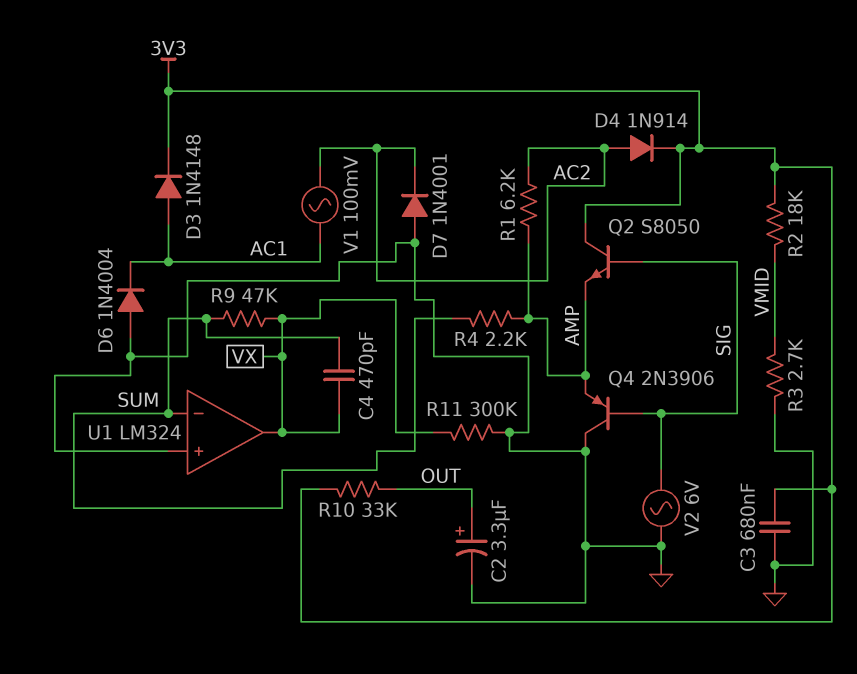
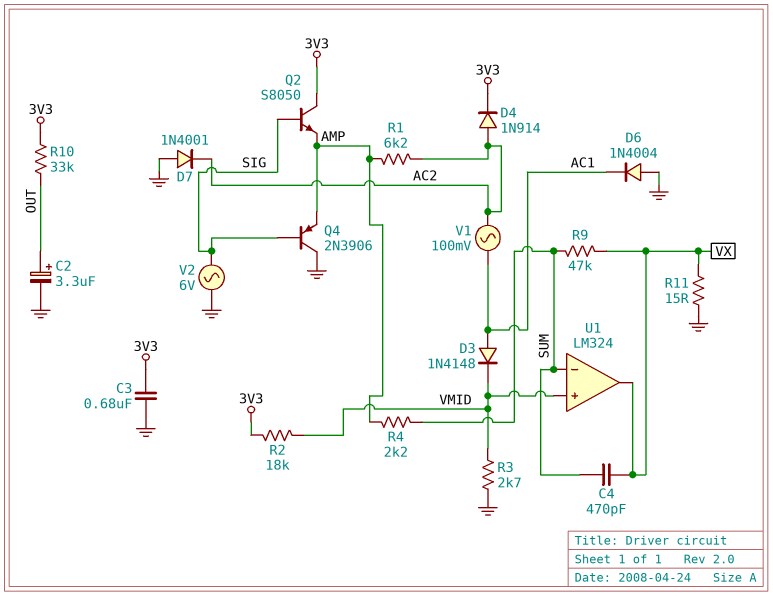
D3: diode 1N4148 (A AC1, K 3V3) -> diode 1N4148 (A AC1, K VMID)
R11: 300k (GND, VX) -> 15 (GND, VX)
U1 pin in+: GND -> VMID

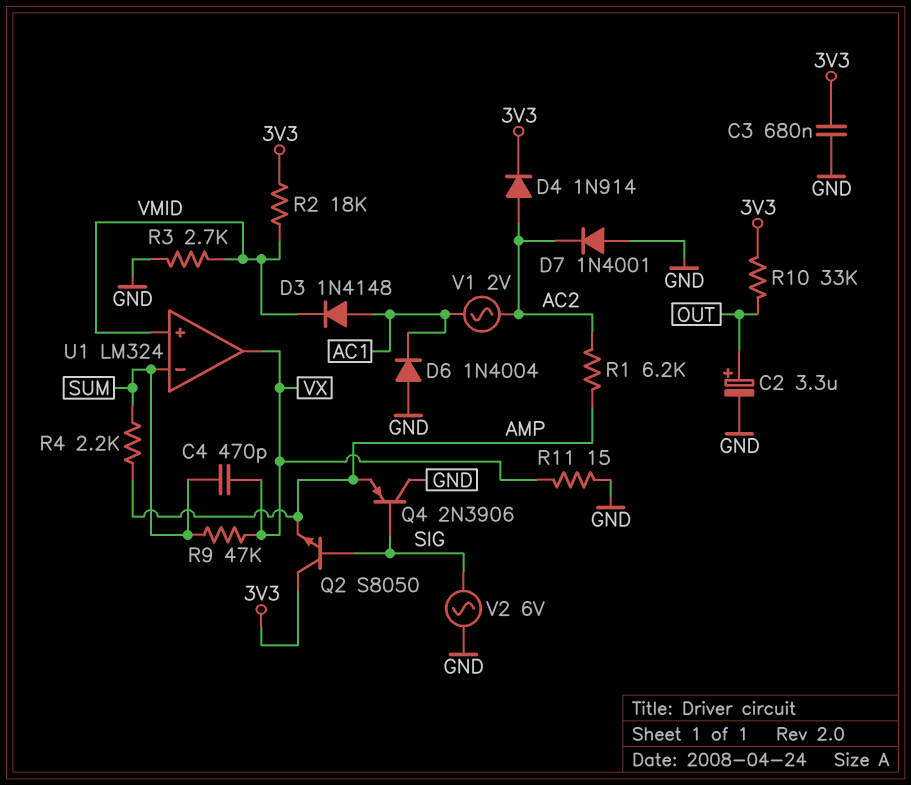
V1: AC 100mV (AC1, AC2) -> AC 2V (AC1, AC2)

